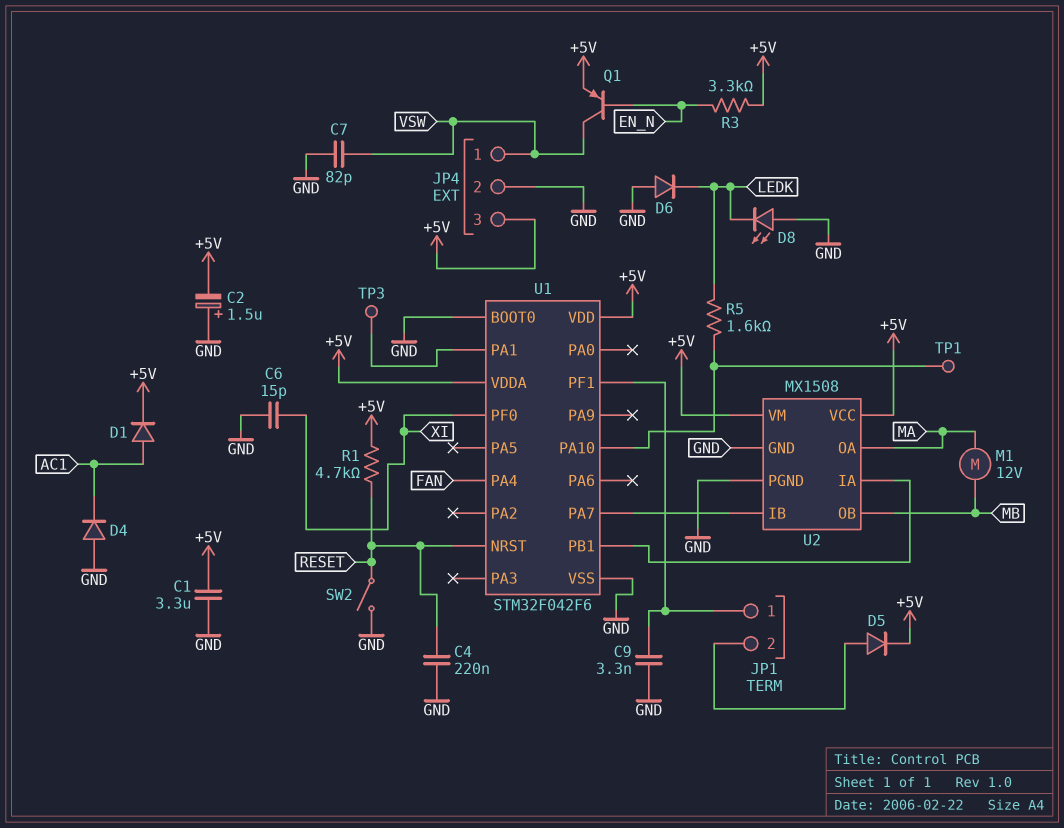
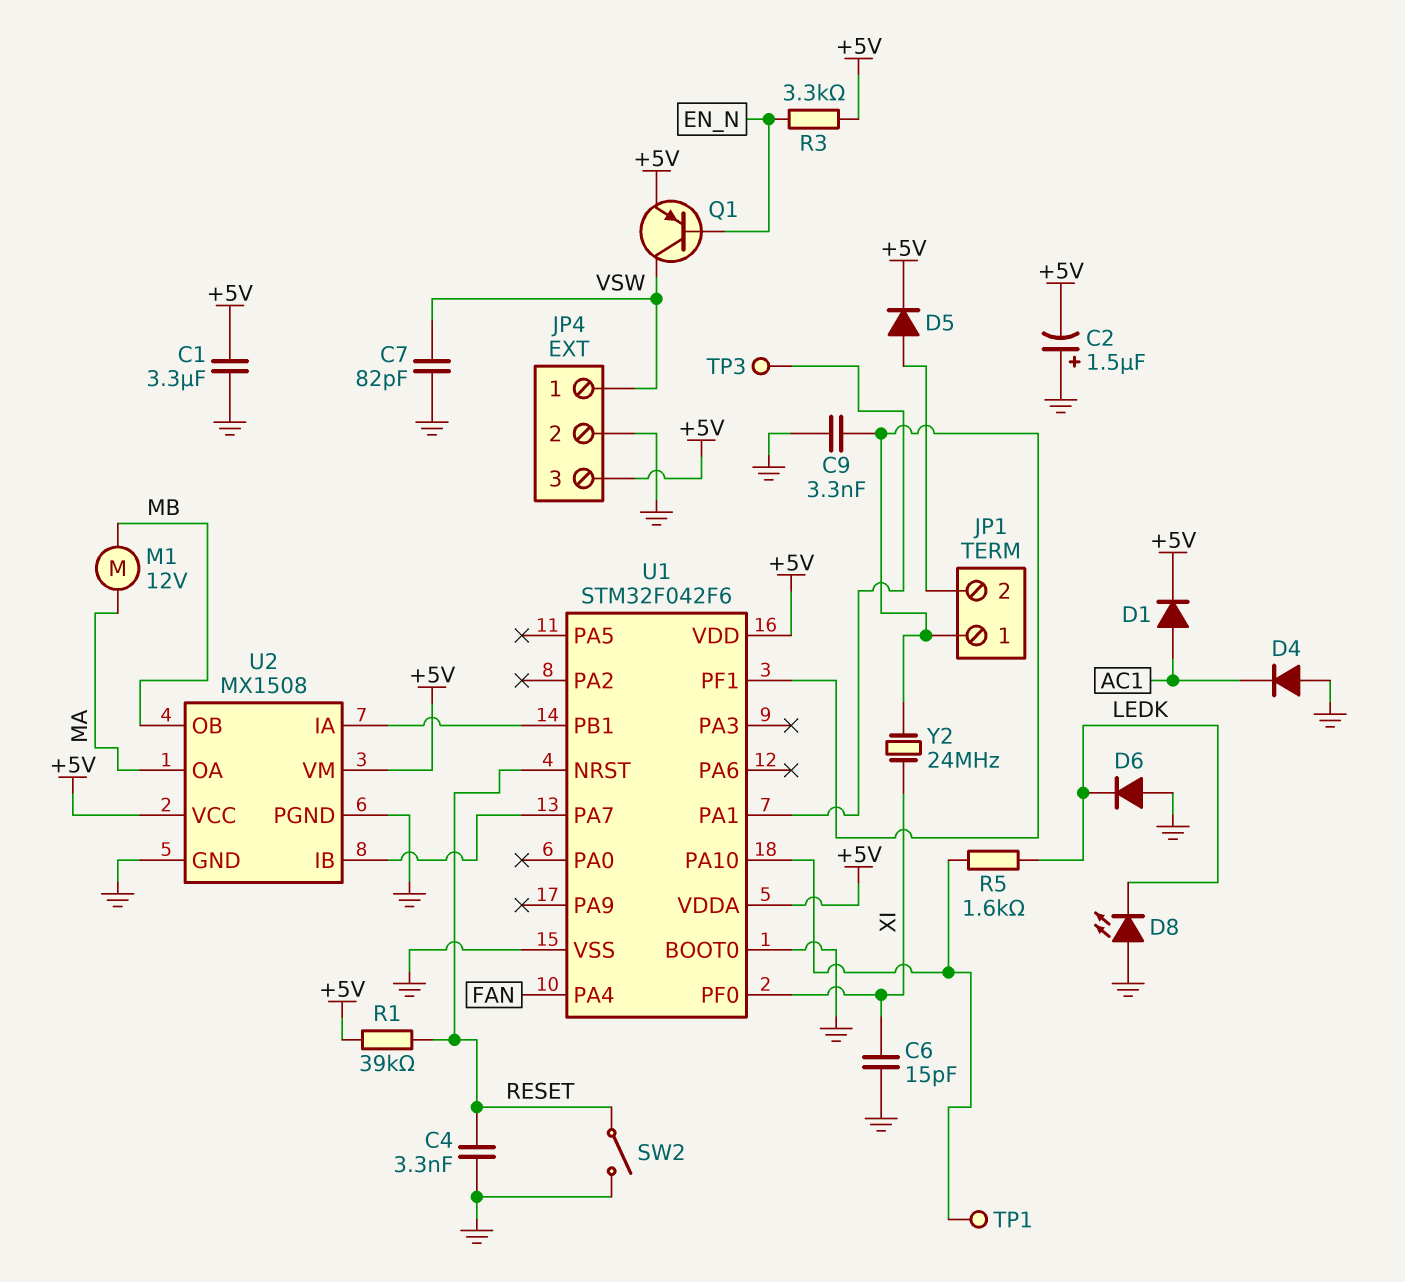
C4: 220nF (GND, RESET) -> 3.3nF (GND, RESET)
R1: 4.7k (+5V, RESET) -> 39k (+5V, RESET)
Y2: none -> 24MHz (JP1/1, XI)

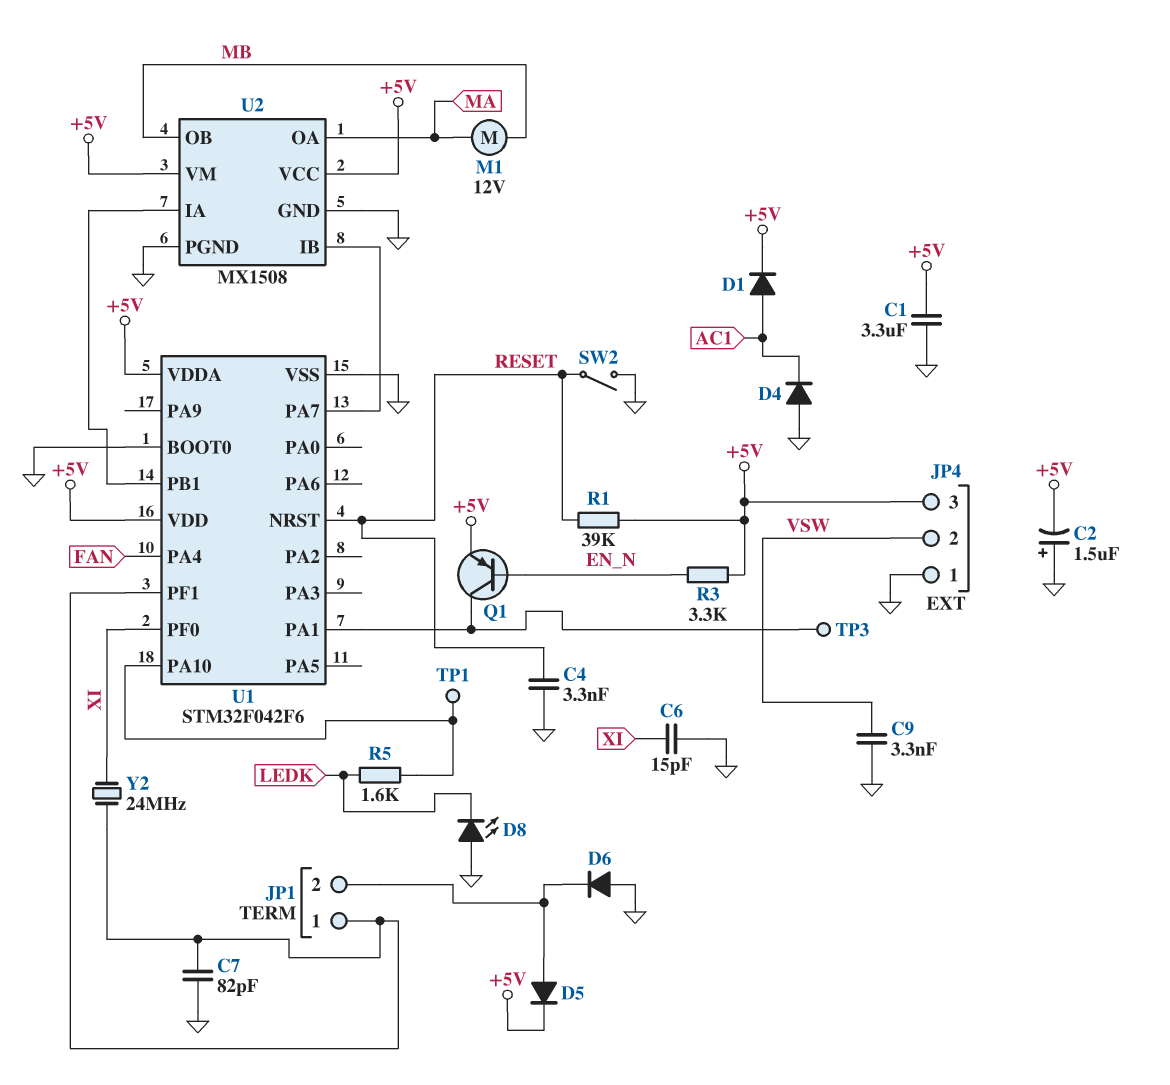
C7: 82pF (GND, VSW) -> 82pF (GND, JP1/1)
C9: 3.3nF (GND, JP1/1) -> 3.3nF (GND, VSW)
D6: diode (A GND, K LEDK) -> diode (A GND, K JP1/2)
JP4 pin 1: VSW -> GND
JP4 pin 2: GND -> VSW
Q1: PNP (B EN_N, C VSW, E +5V) -> PNP (B EN_N, C U1/PA1, E +5V)

